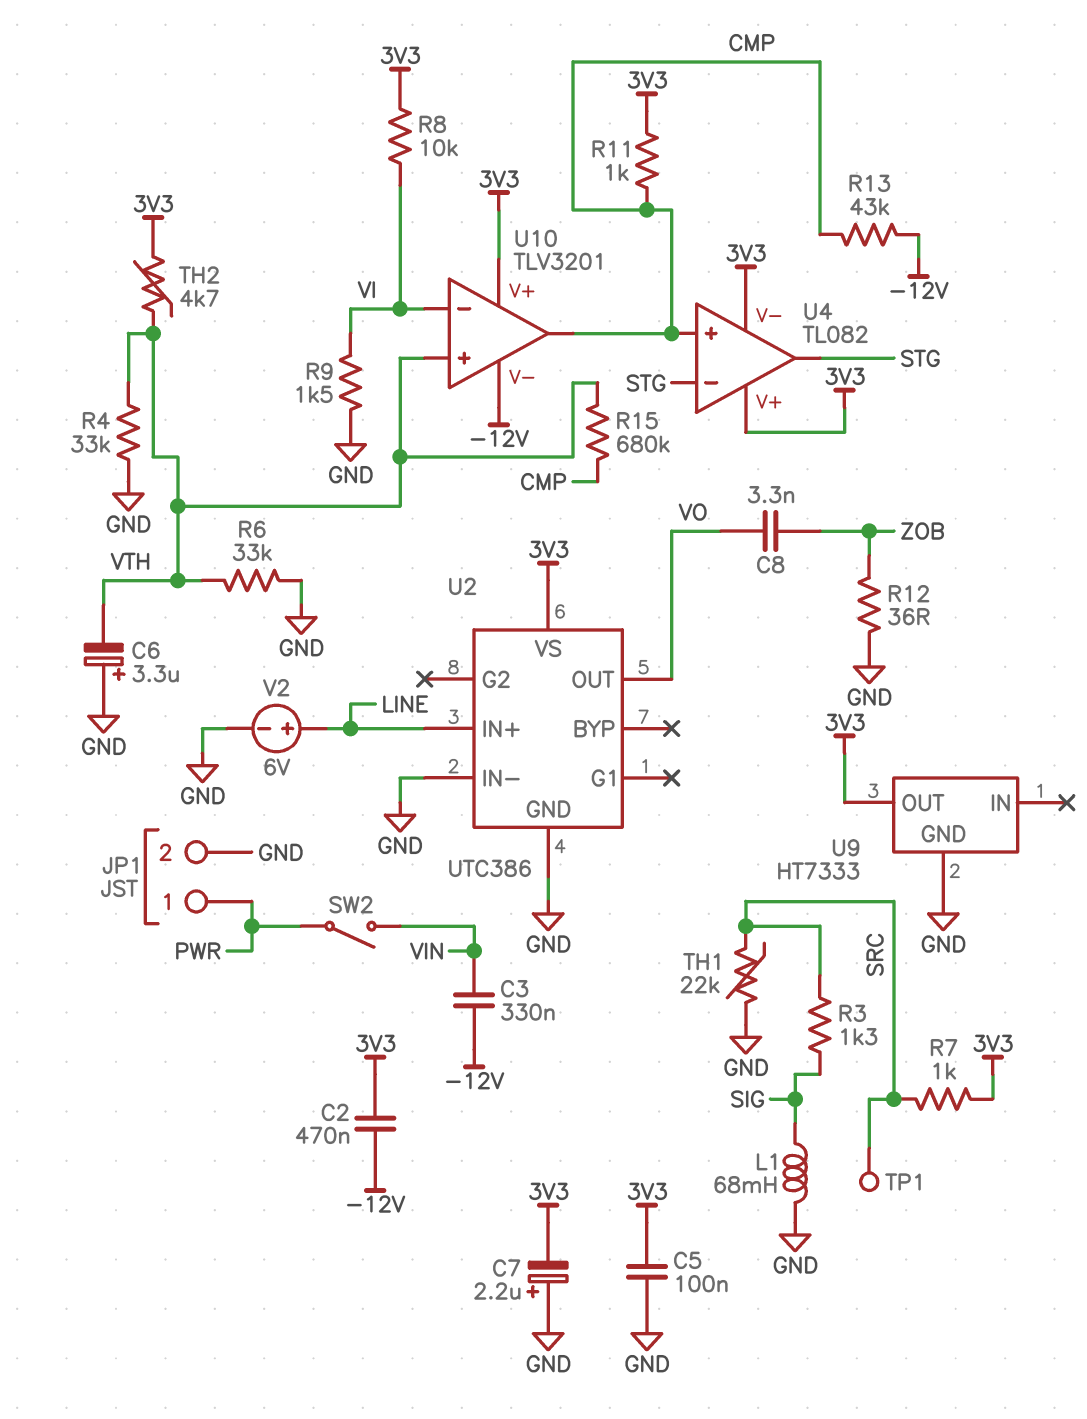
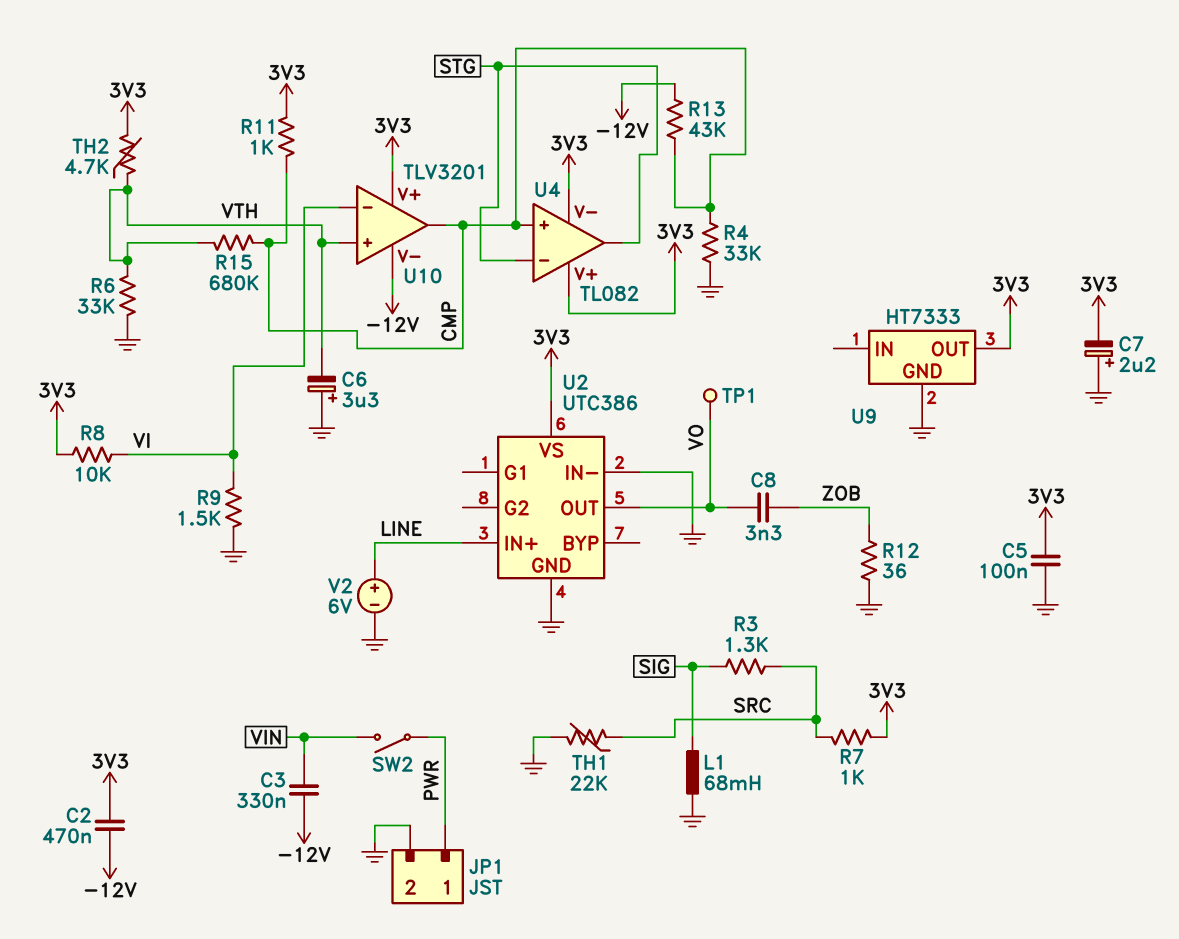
R4: 33k (GND, VTH) -> 33k (CMP, GND)
TP1: test point (SRC) -> test point (VO)

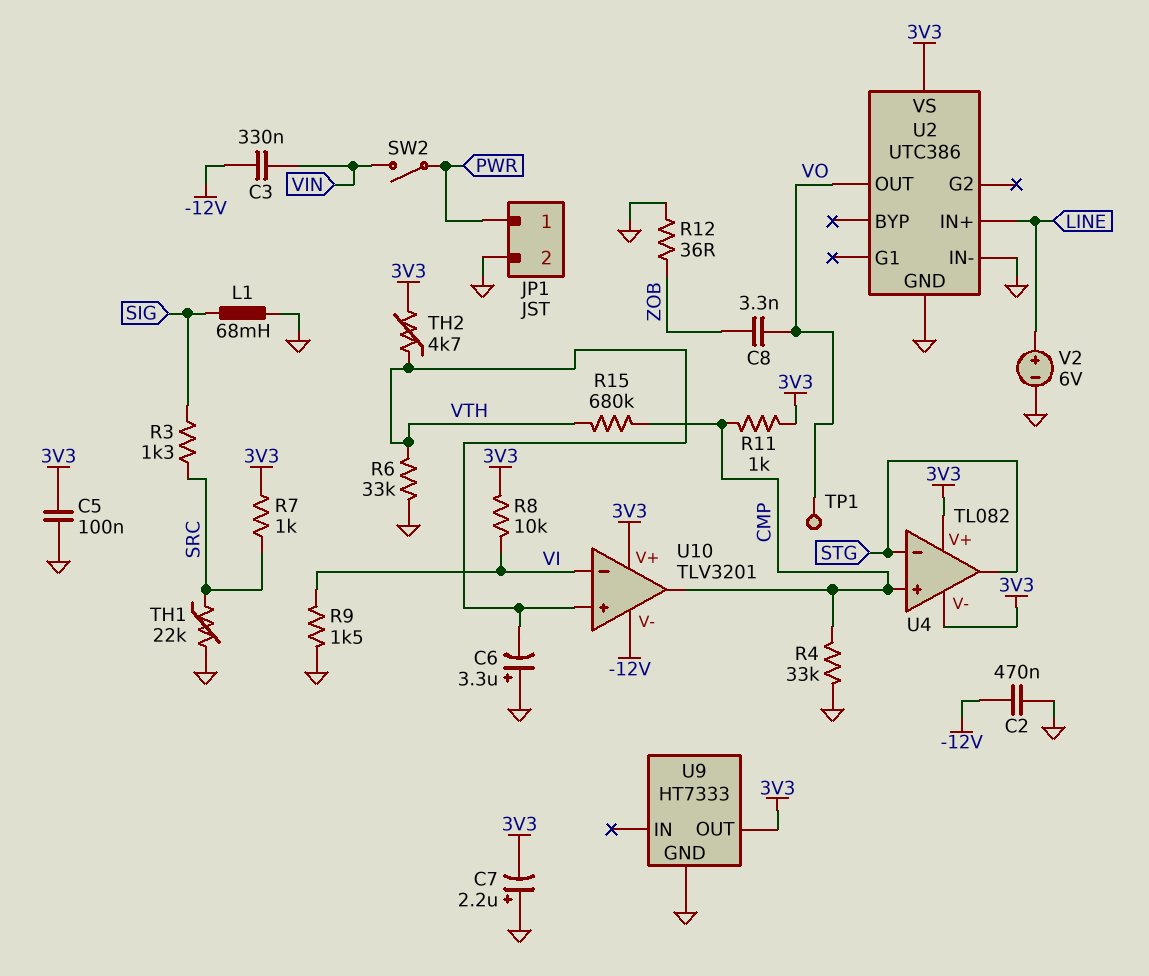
C2: 470nF (-12V, 3V3) -> 470nF (-12V, GND)
R13: 43k (-12V, CMP) -> none

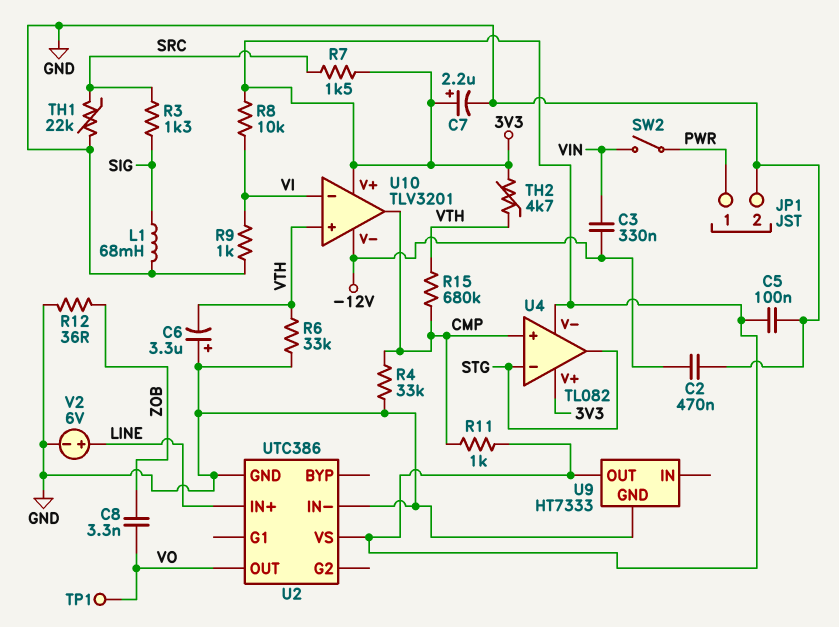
C7: 2.2uF (plus GND, minus 3V3) -> 2.2uF (plus 3V3, minus GND)
R7: 1k (3V3, SRC) -> 1.5k (3V3, SRC)
R9: 1.5k (GND, VI) -> 1k (GND, VI)

